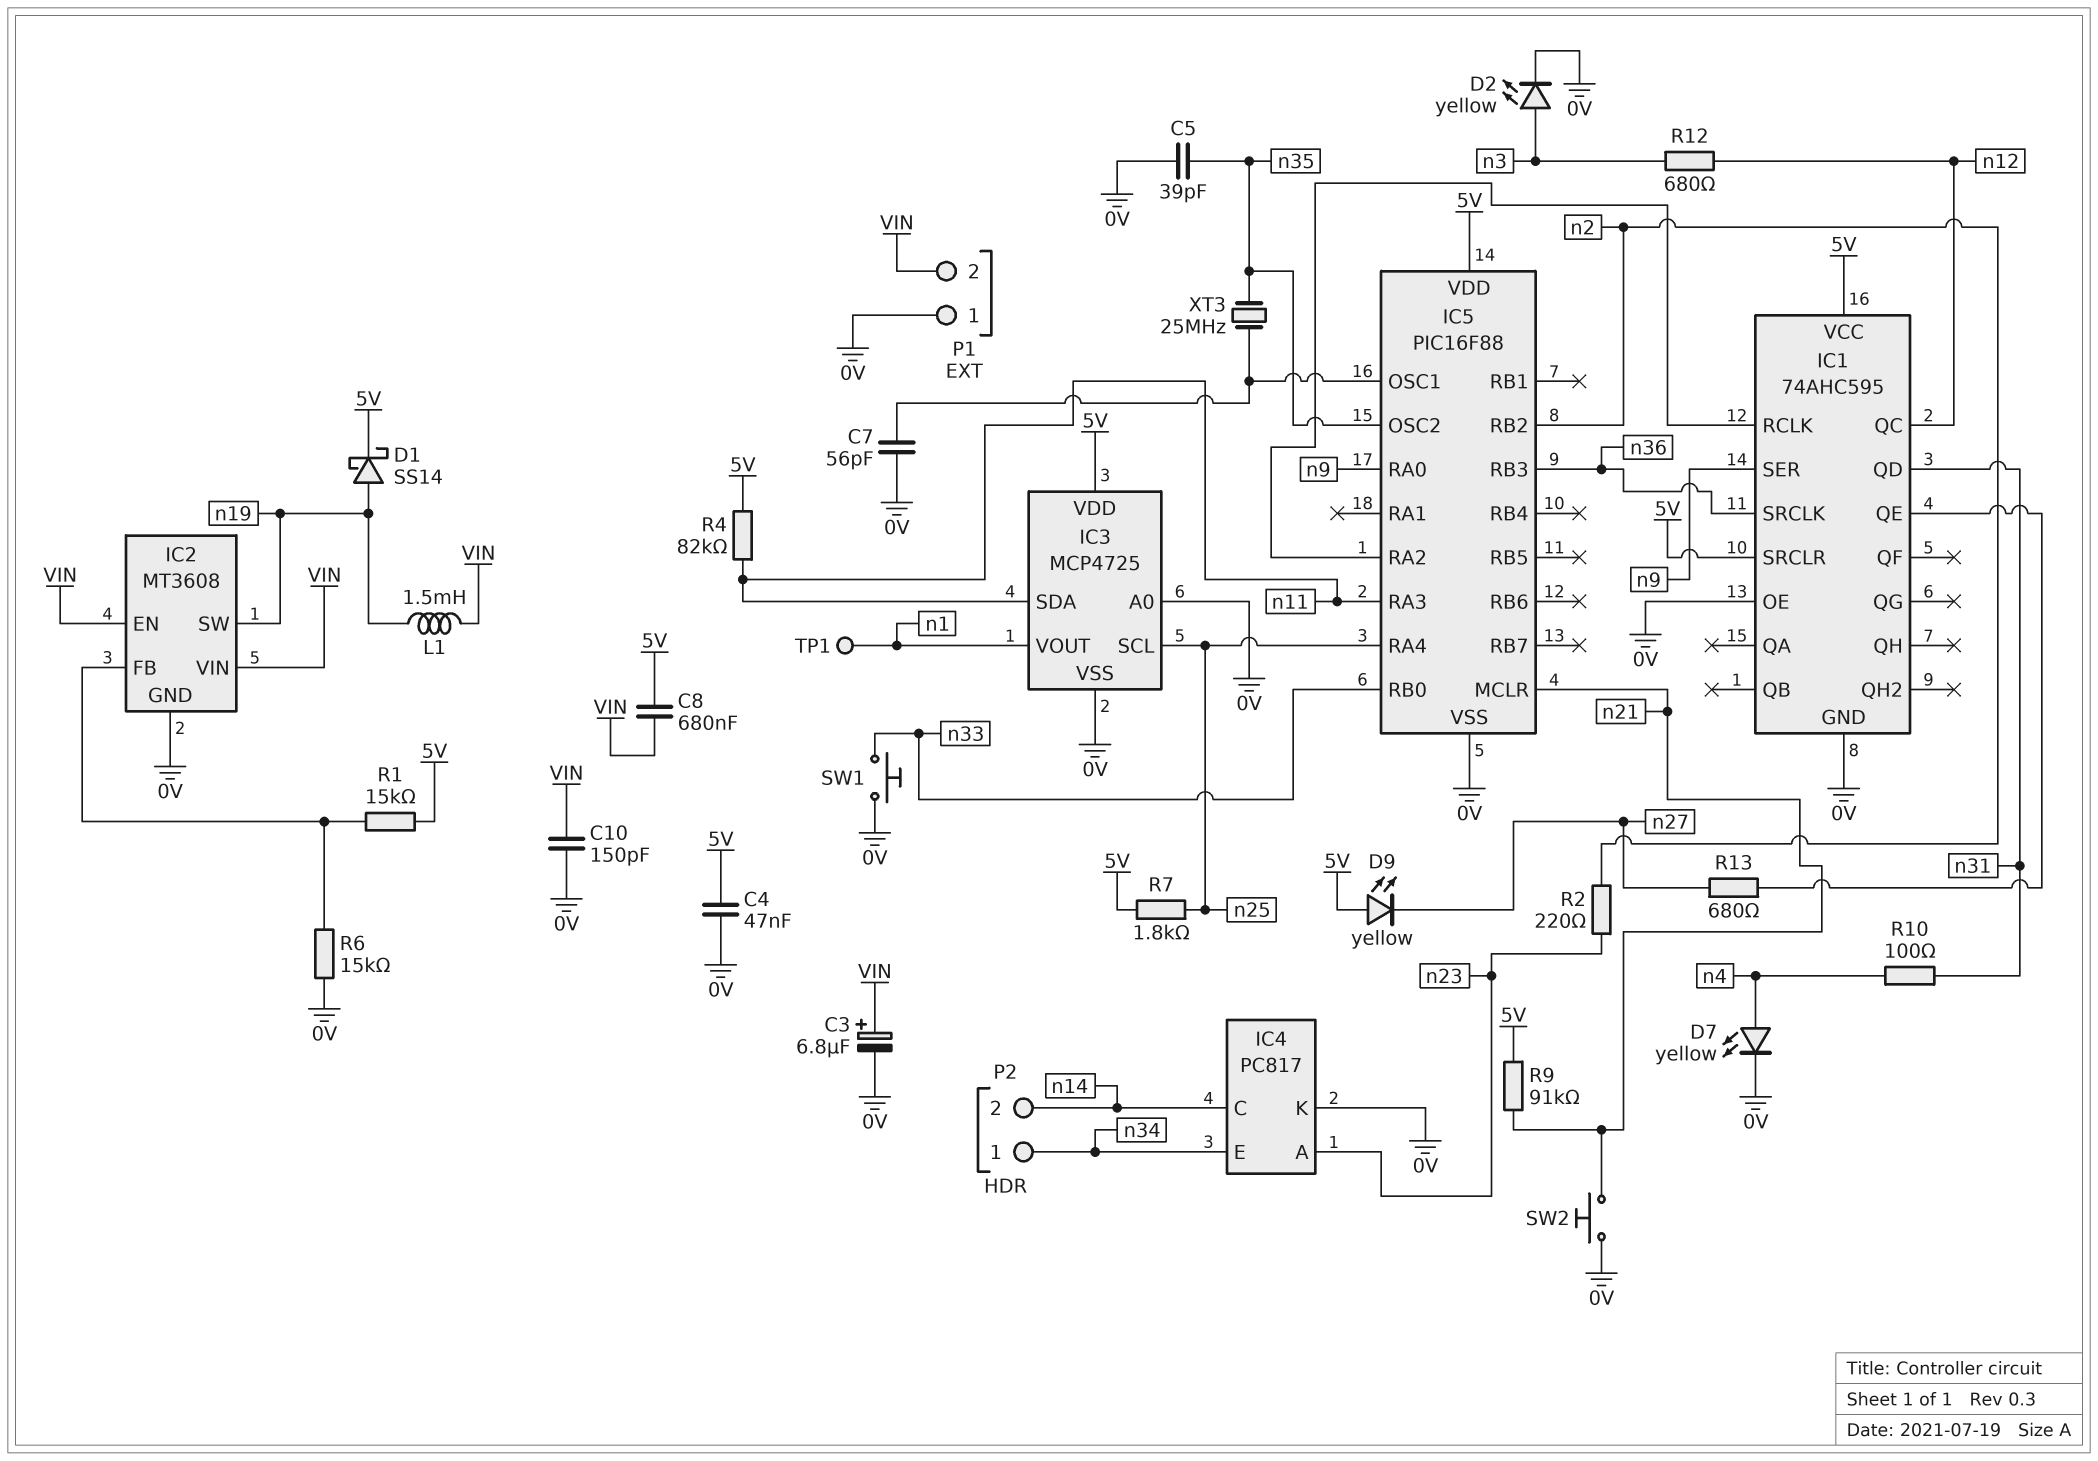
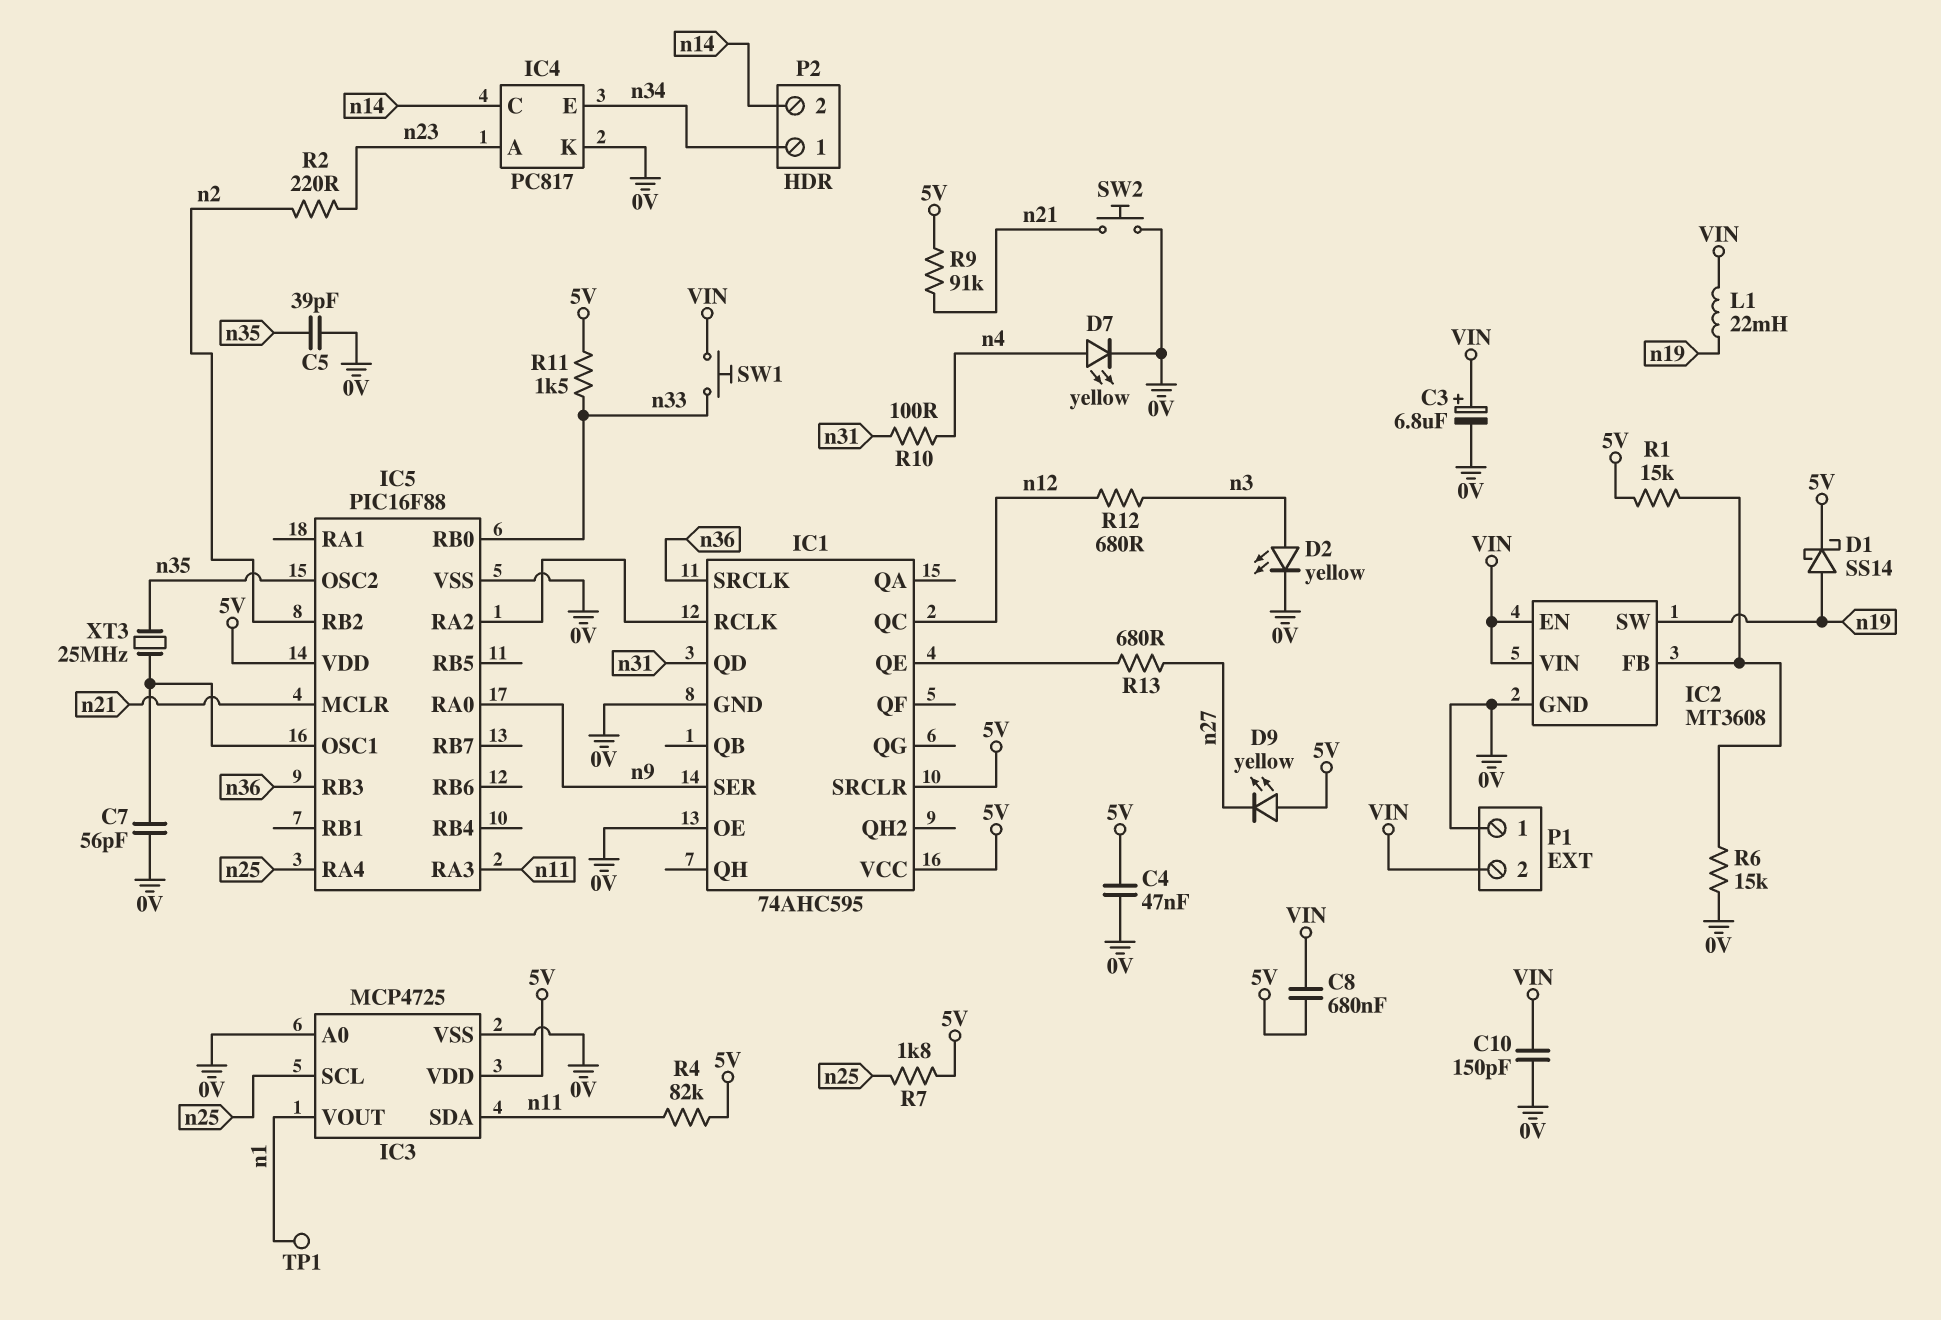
L1: 1.5mH (VIN, n19) -> 22mH (VIN, n19)
R11: none -> 1.5k (5V, n33)
SW1: button (0V, n33) -> button (VIN, n33)

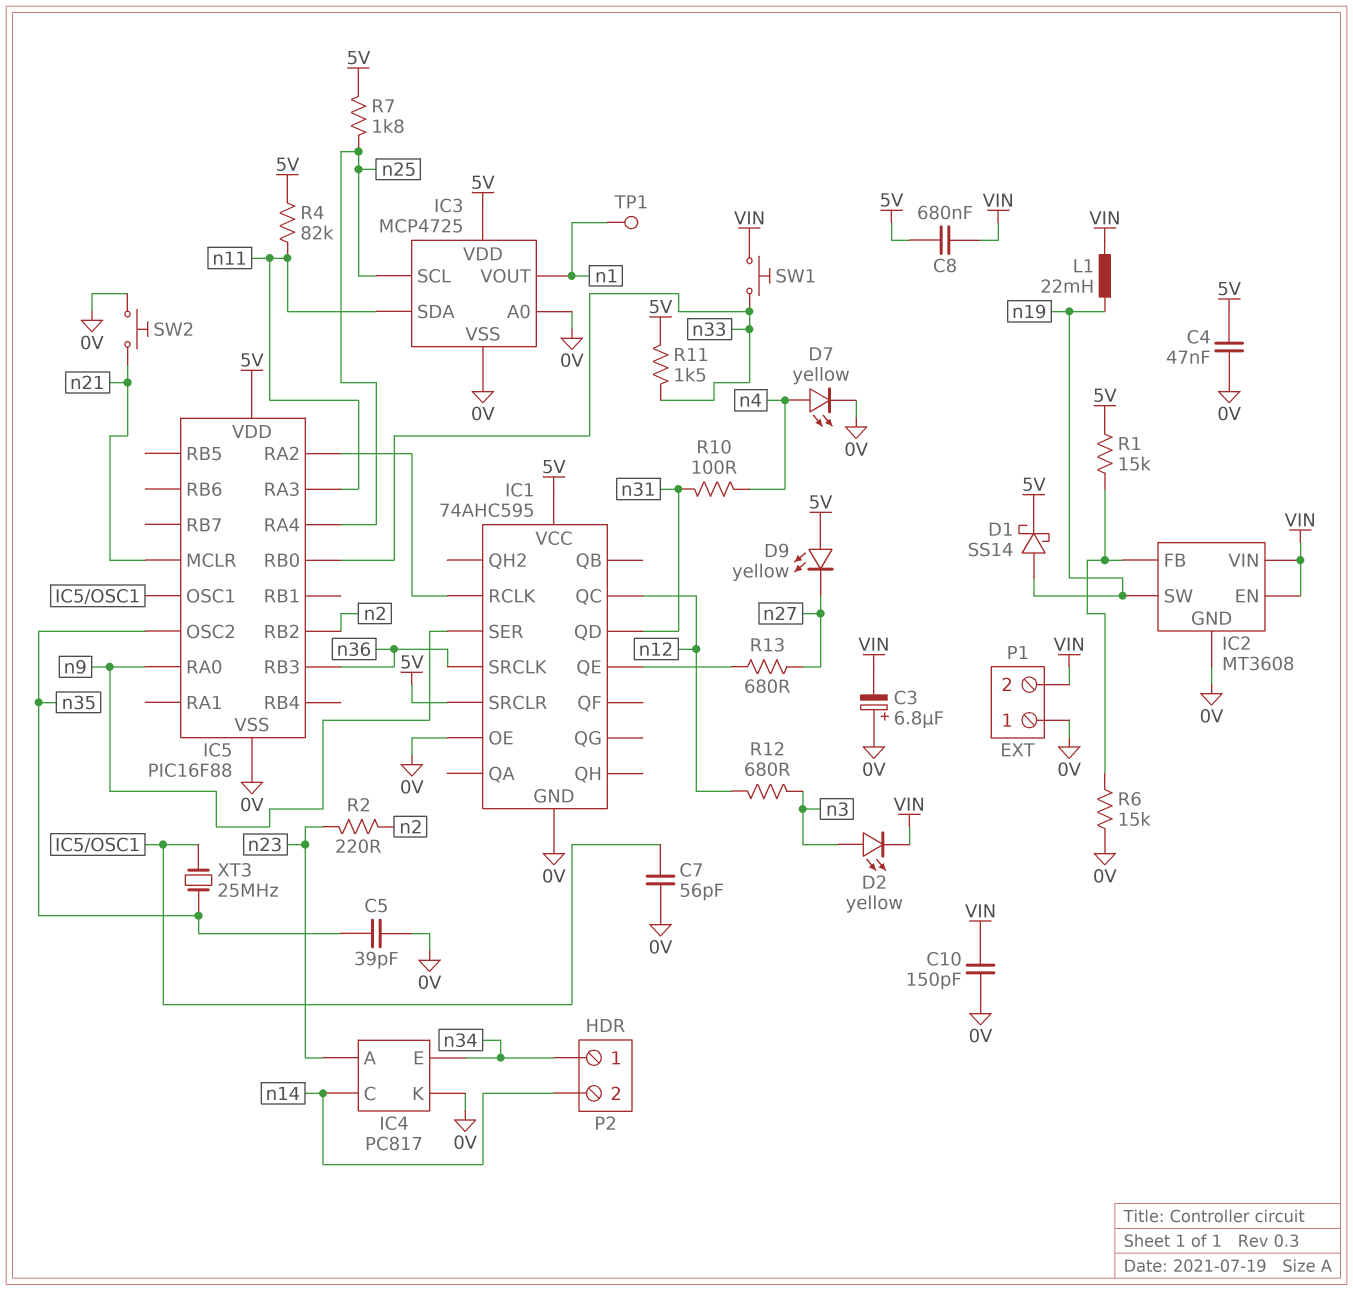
C3: 6.8uF (plus VIN, minus 0V) -> 6.8uF (plus 0V, minus VIN)
D2: LED yellow (A n3, K 0V) -> LED yellow (A n3, K VIN)
R9: 91k (5V, n21) -> none

